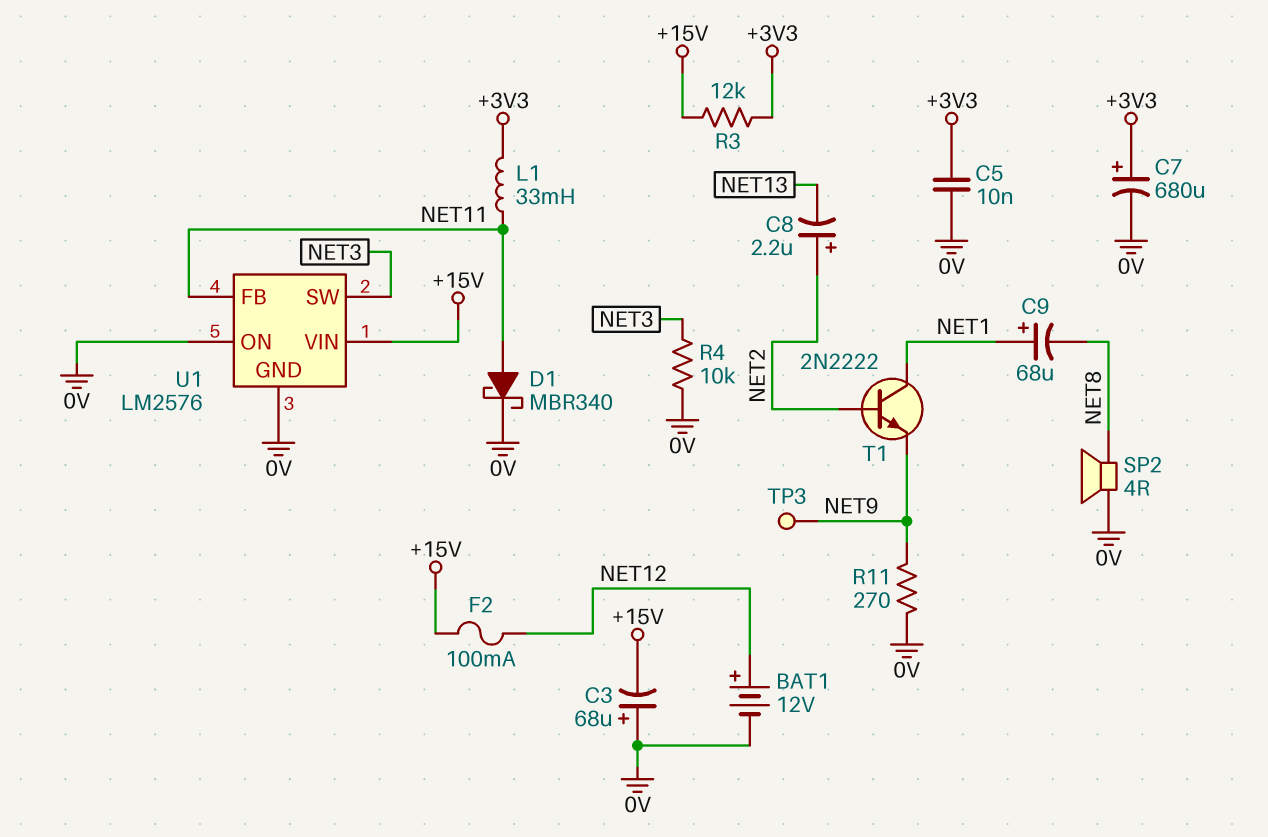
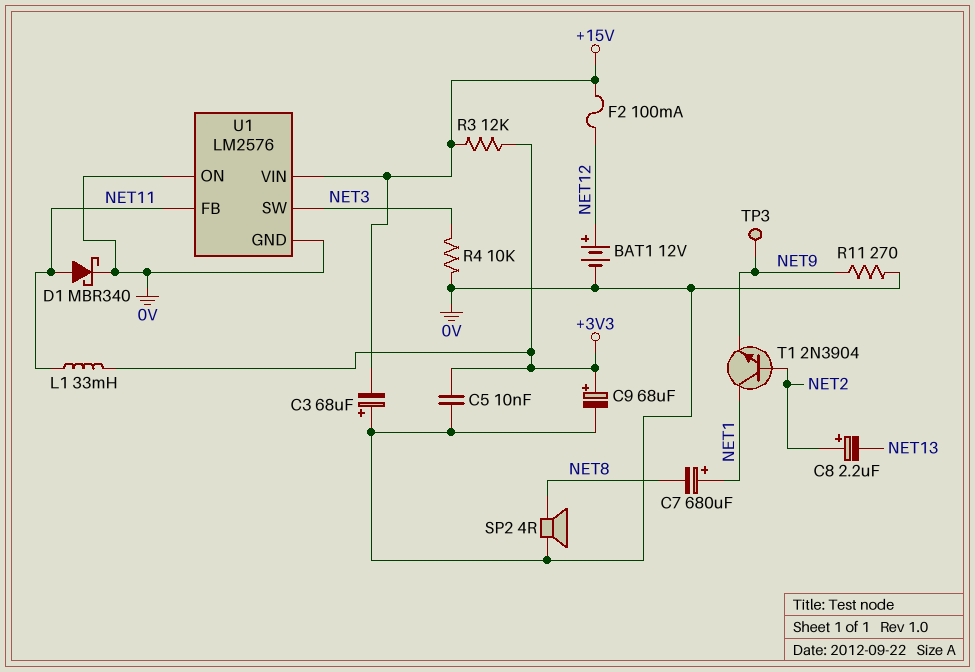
C7: 680uF (plus +3V3, minus 0V) -> 680uF (plus NET1, minus NET8)
C9: 68uF (plus NET1, minus NET8) -> 68uF (plus +3V3, minus 0V)
T1: NPN 2N2222 (B NET2, C NET1, E NET9) -> NPN 2N3904 (B NET2, C NET1, E NET9)

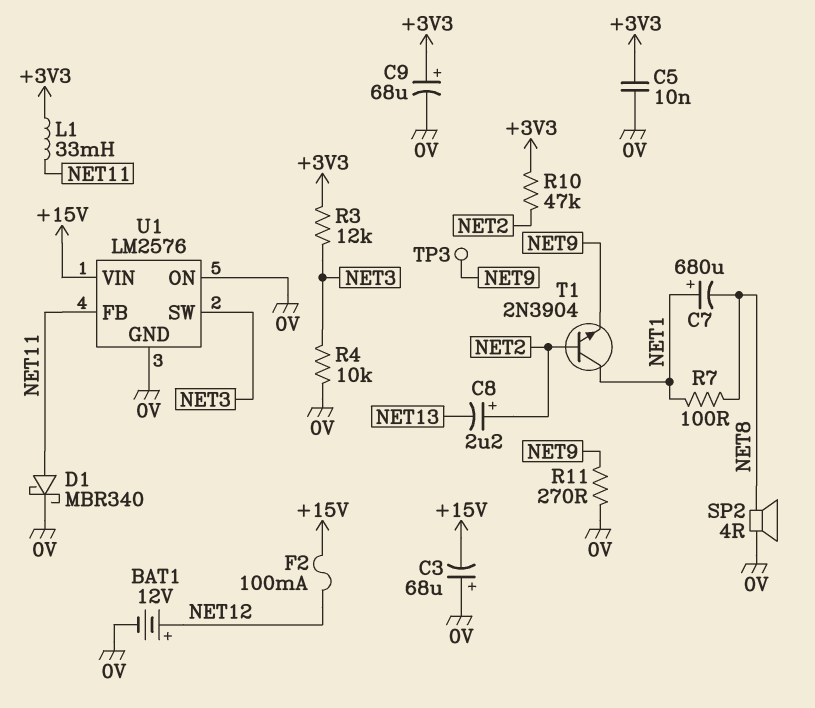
R3: 12k (+3V3, +15V) -> 12k (+3V3, NET3)
R7: none -> 100 (NET1, NET8)
R10: none -> 47k (+3V3, NET2)

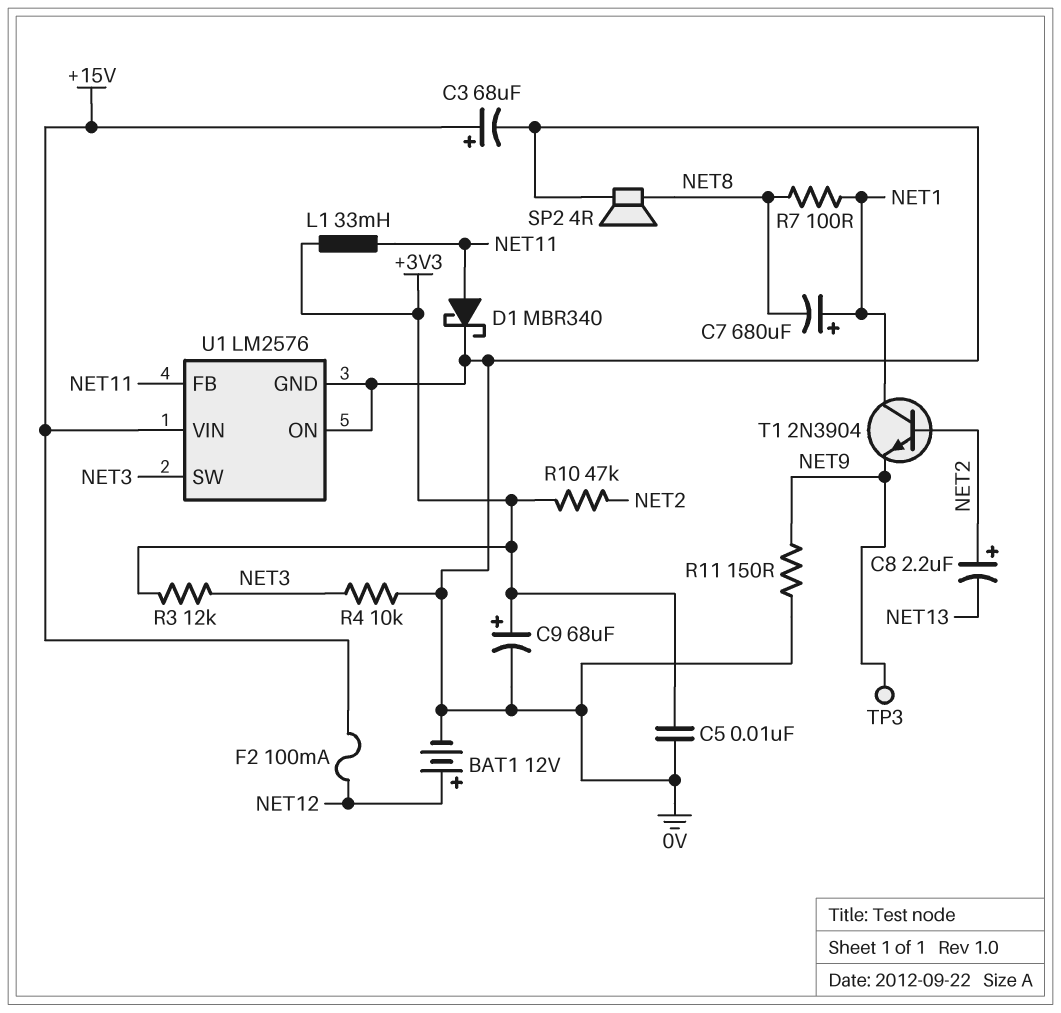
C3: 68uF (plus 0V, minus +15V) -> 68uF (plus +15V, minus 0V)
R11: 270 (0V, NET9) -> 150 (0V, NET9)

